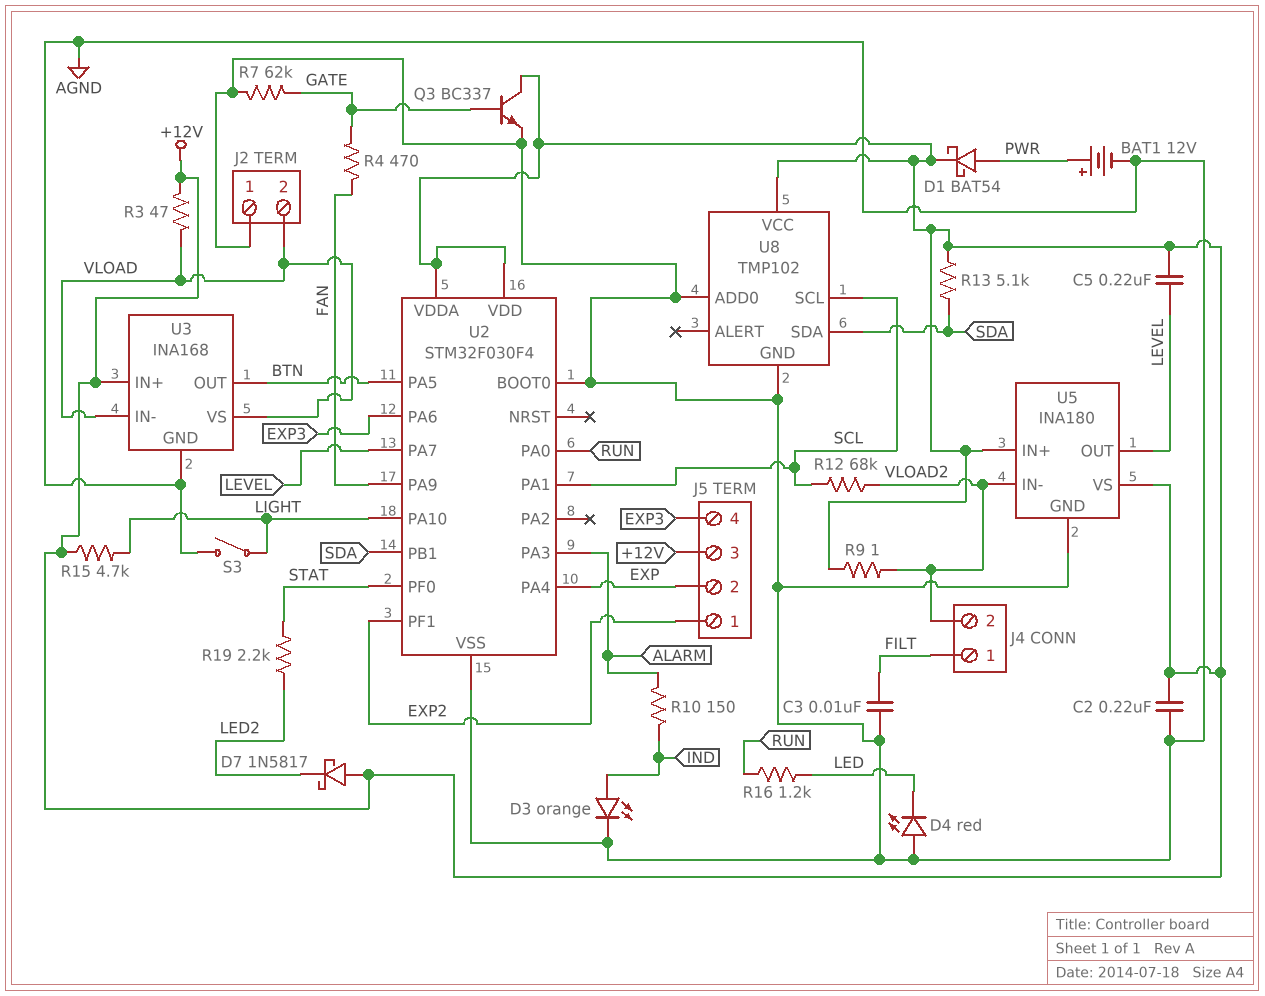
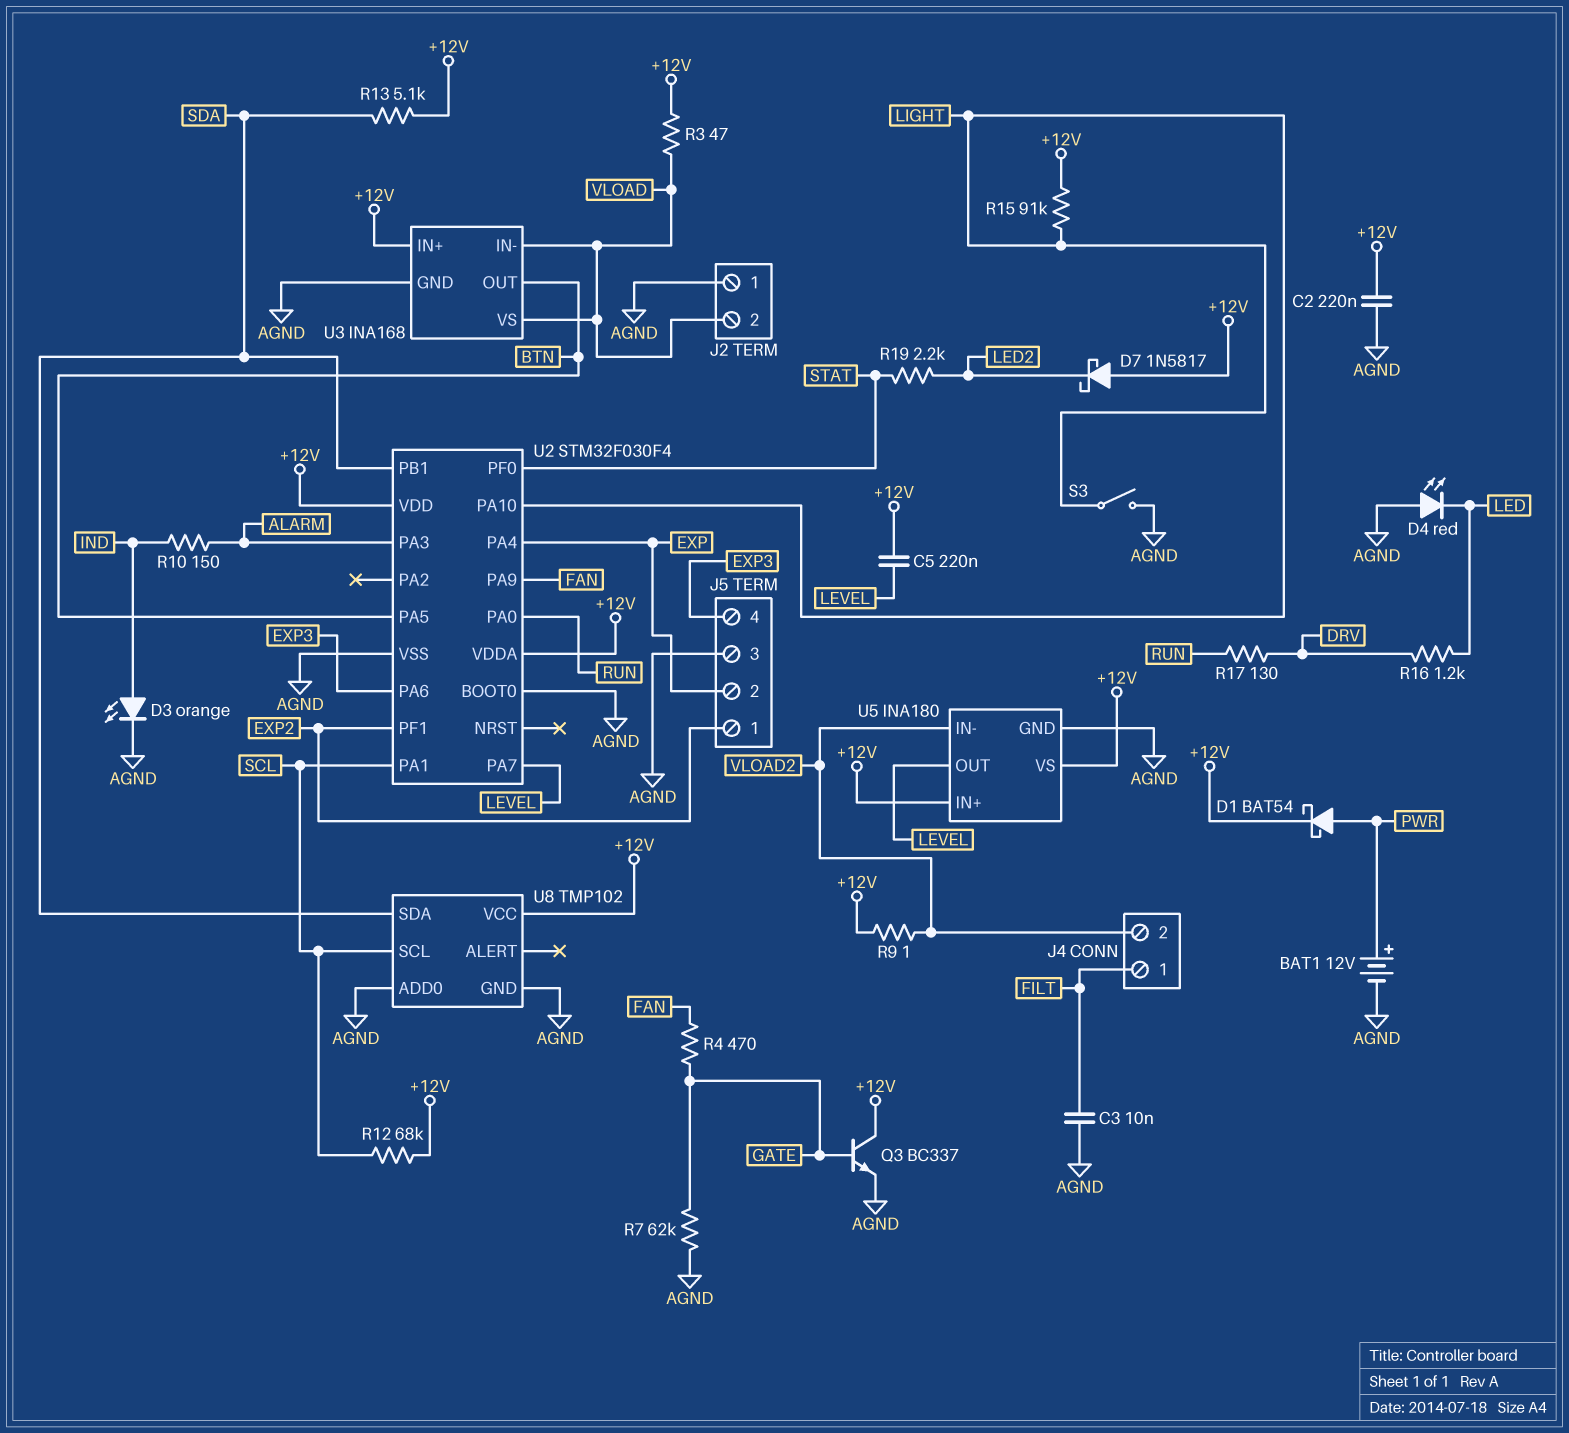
J5 pin 3: +12V -> AGND
R12: 68k (SCL, VLOAD2) -> 68k (+12V, SCL)
R15: 4.7k (+12V, LIGHT) -> 91k (+12V, LIGHT)
R16: 1.2k (LED, RUN) -> 1.2k (DRV, LED)
R17: none -> 130 (DRV, RUN)

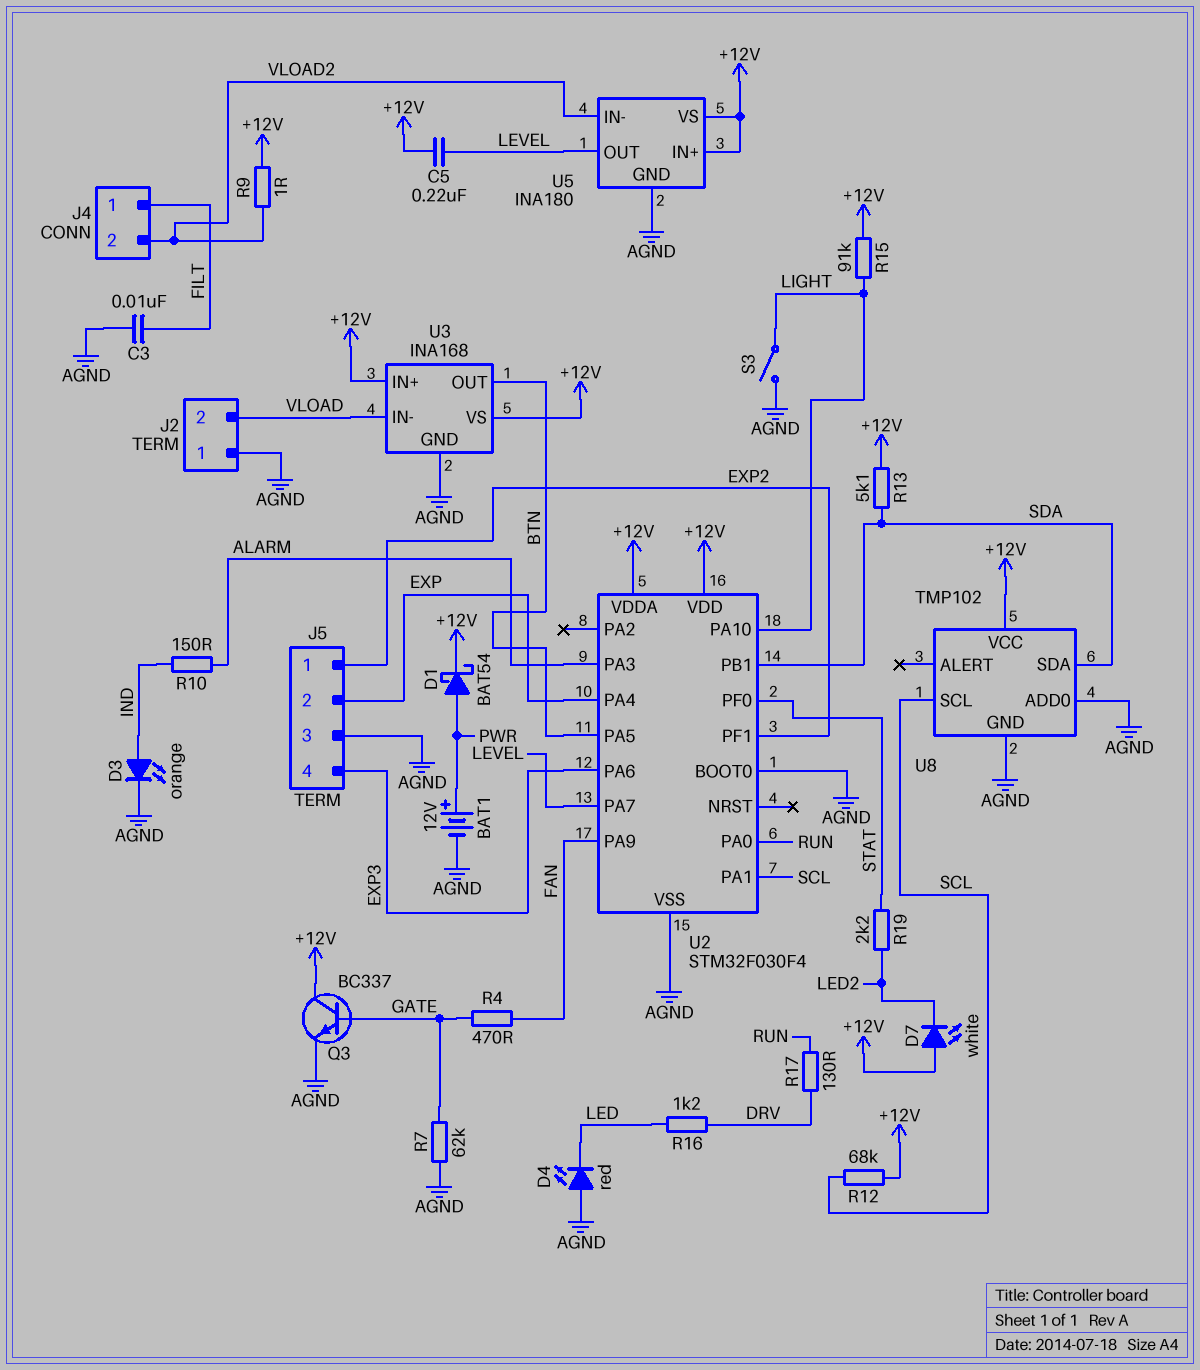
C2: 220nF (+12V, AGND) -> none
D7: schottky 1N5817 (A +12V, K LED2) -> LED white (A +12V, K LED2)
R3: 47 (+12V, VLOAD) -> none
U3 pin VS: VLOAD -> +12V

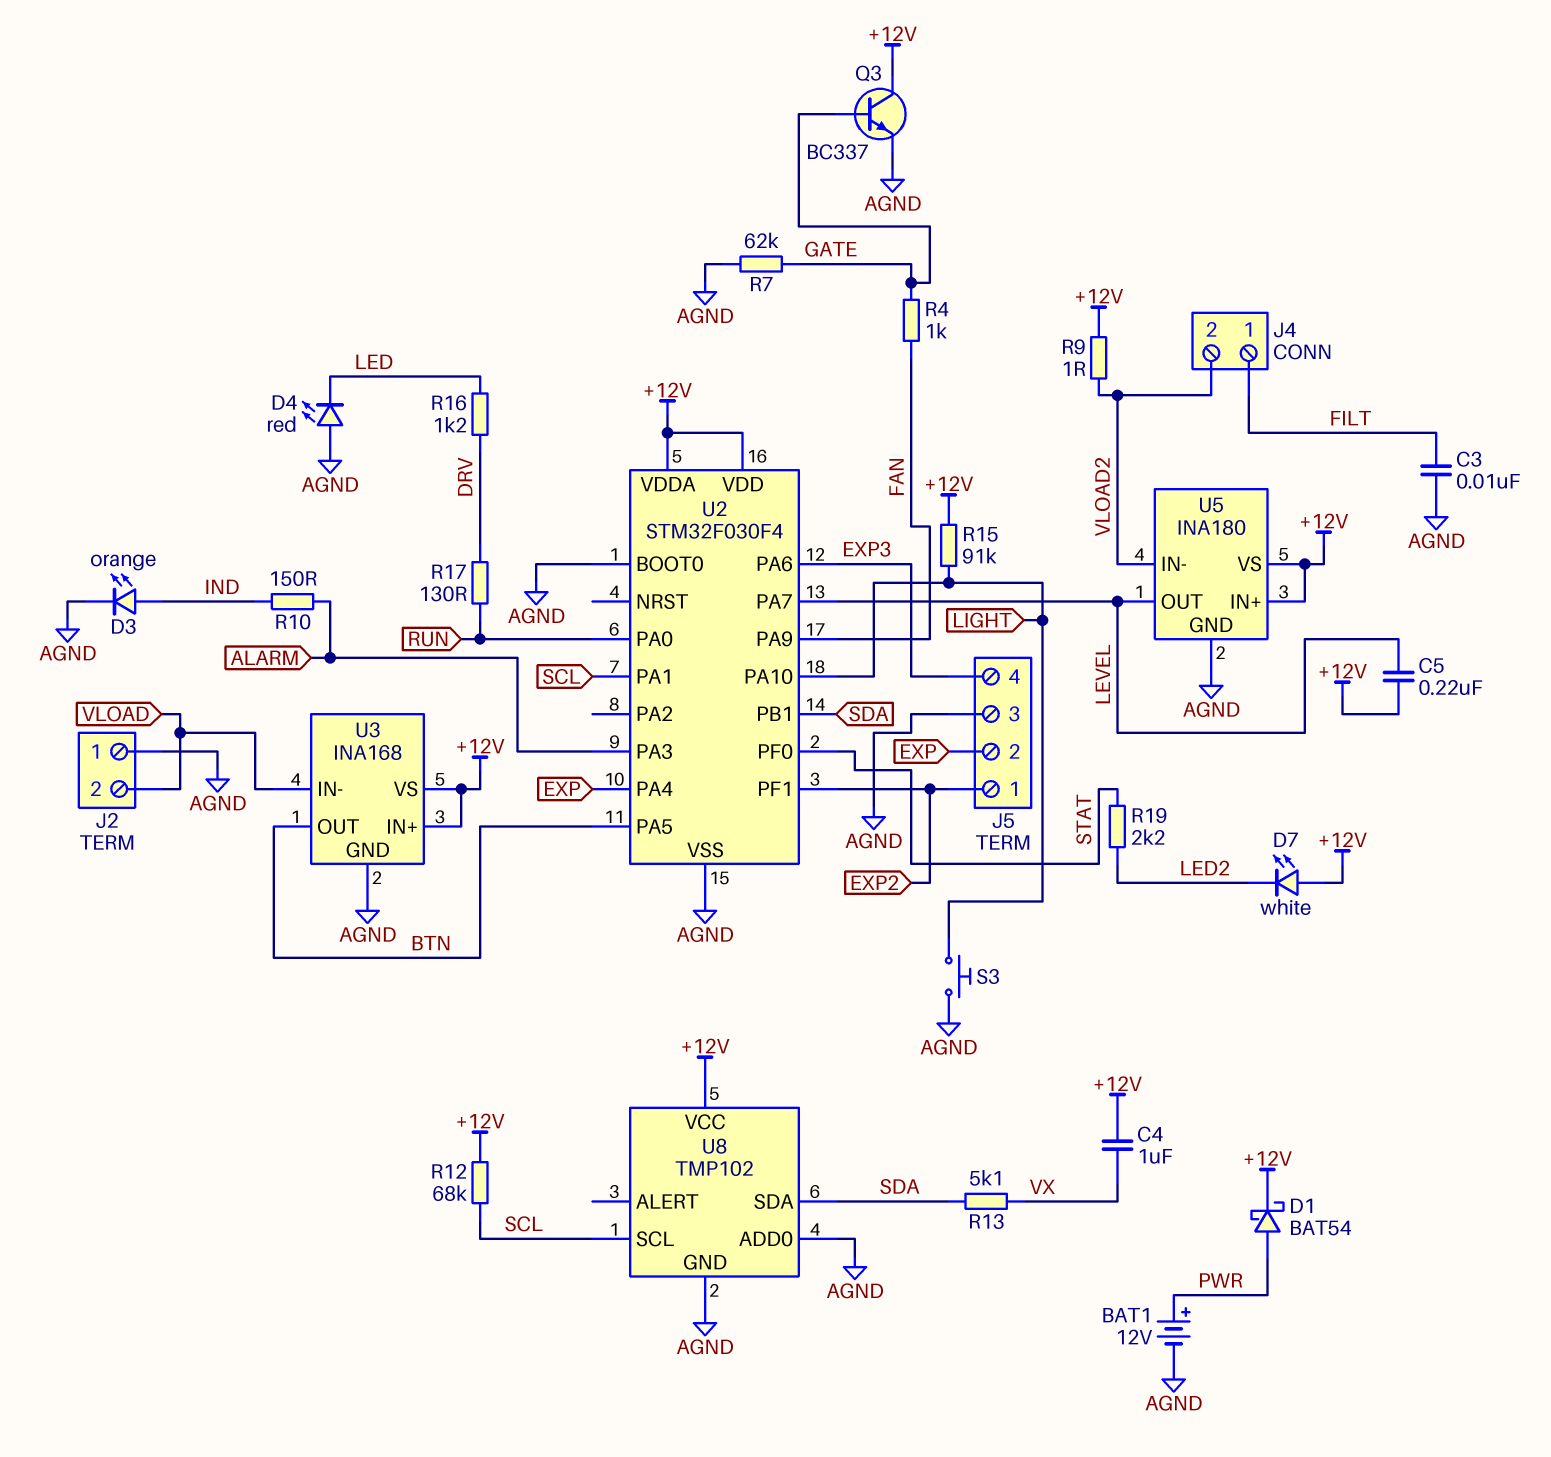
C4: none -> 1uF (+12V, VX)
R4: 470 (FAN, GATE) -> 1k (FAN, GATE)
R13: 5.1k (+12V, SDA) -> 5.1k (SDA, VX)
S3: switch (AGND, LIGHT) -> button (AGND, LIGHT)

